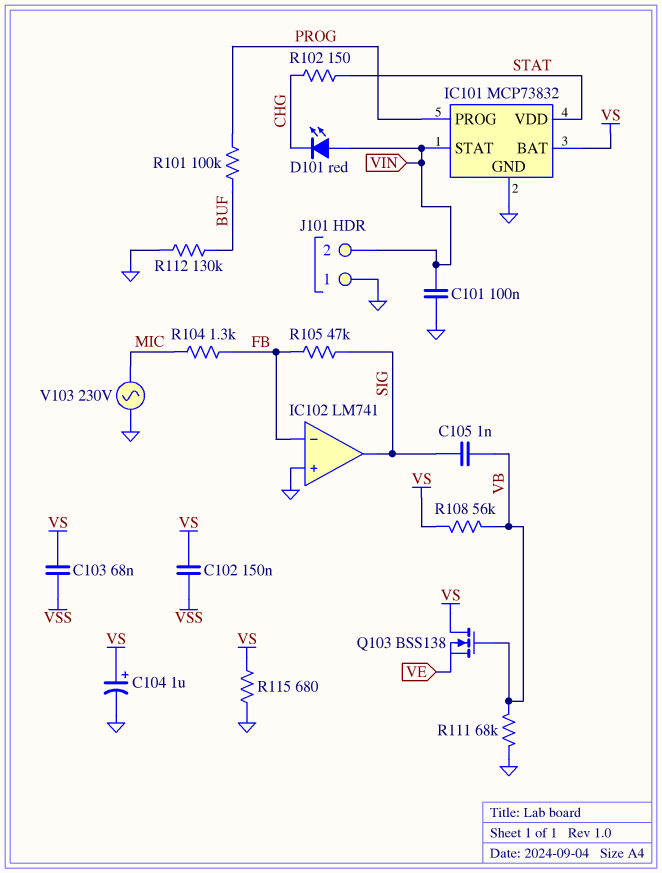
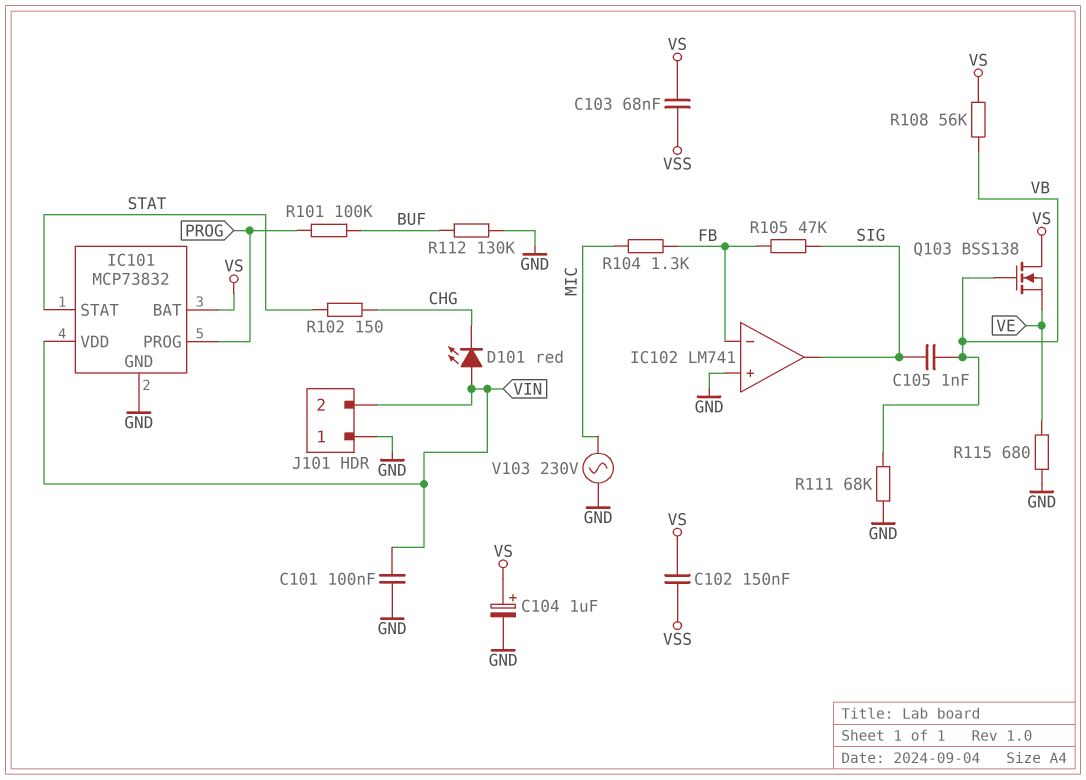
IC101 pin STAT: VIN -> STAT
IC101 pin VDD: STAT -> VIN
R115: 680 (GND, VS) -> 680 (GND, VE)

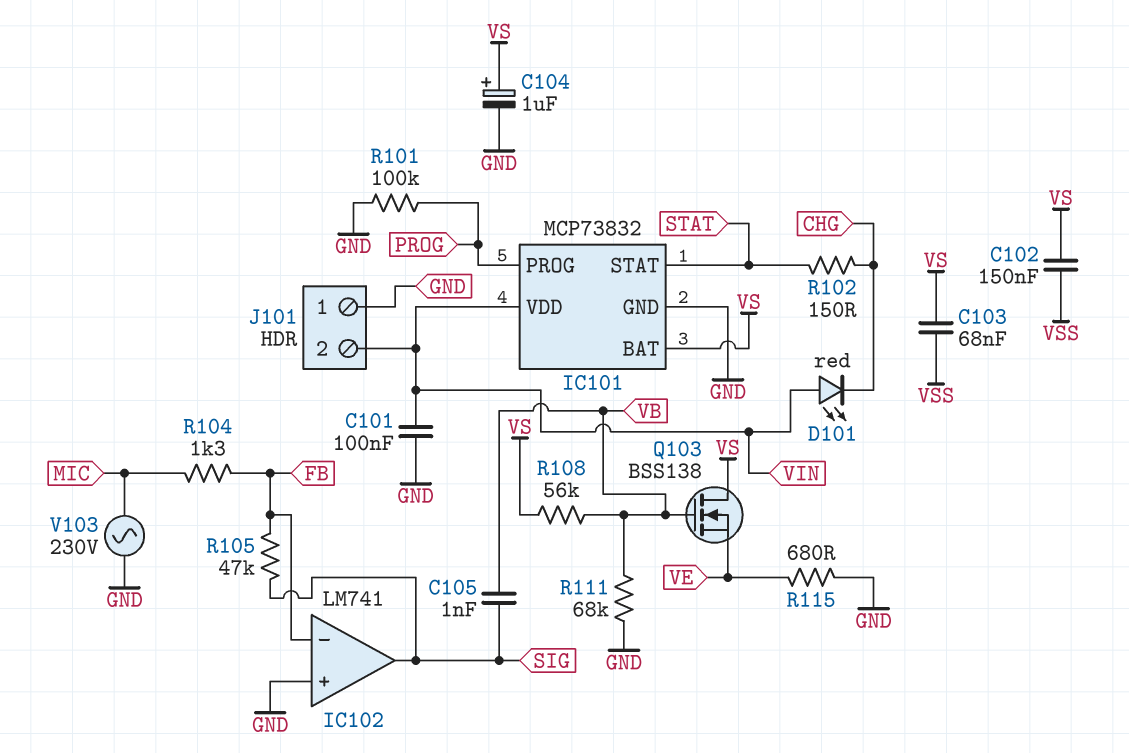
R101: 100k (BUF, PROG) -> 100k (GND, PROG)
R112: 130k (BUF, GND) -> none

